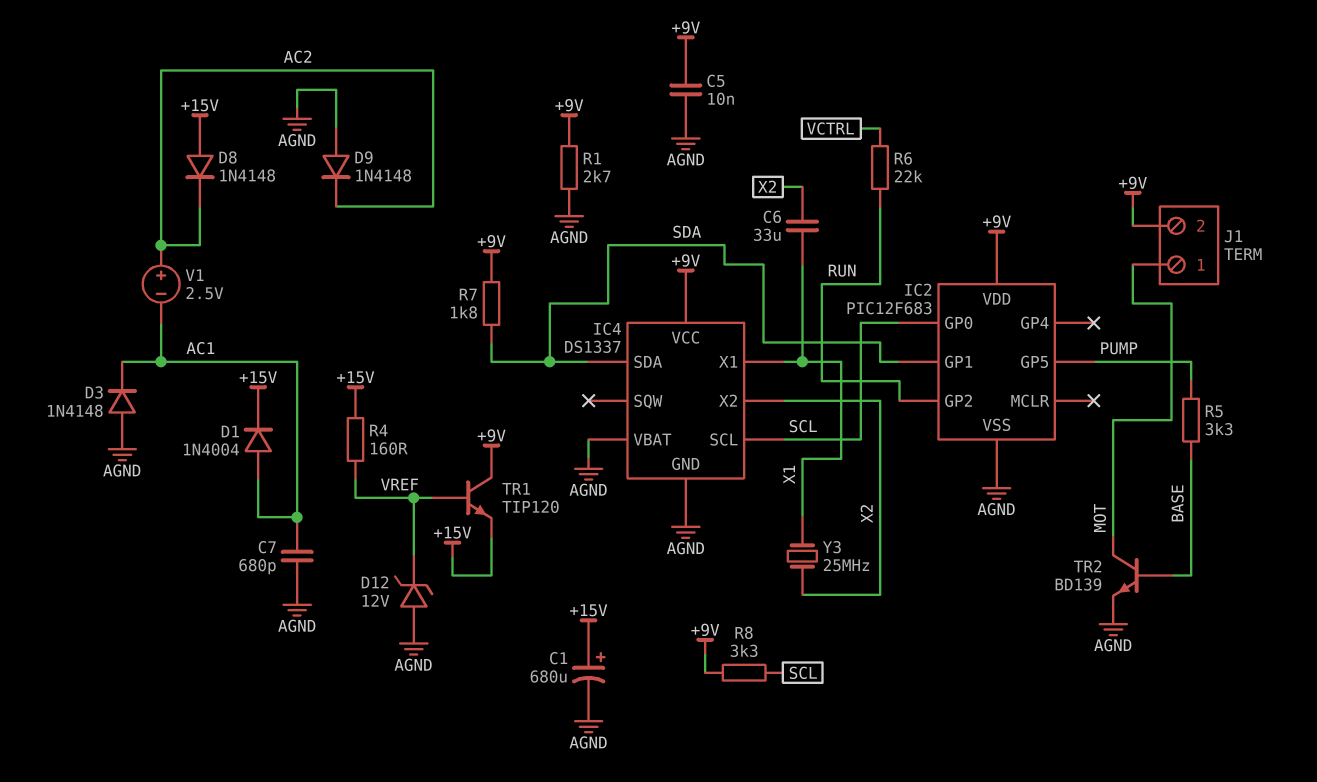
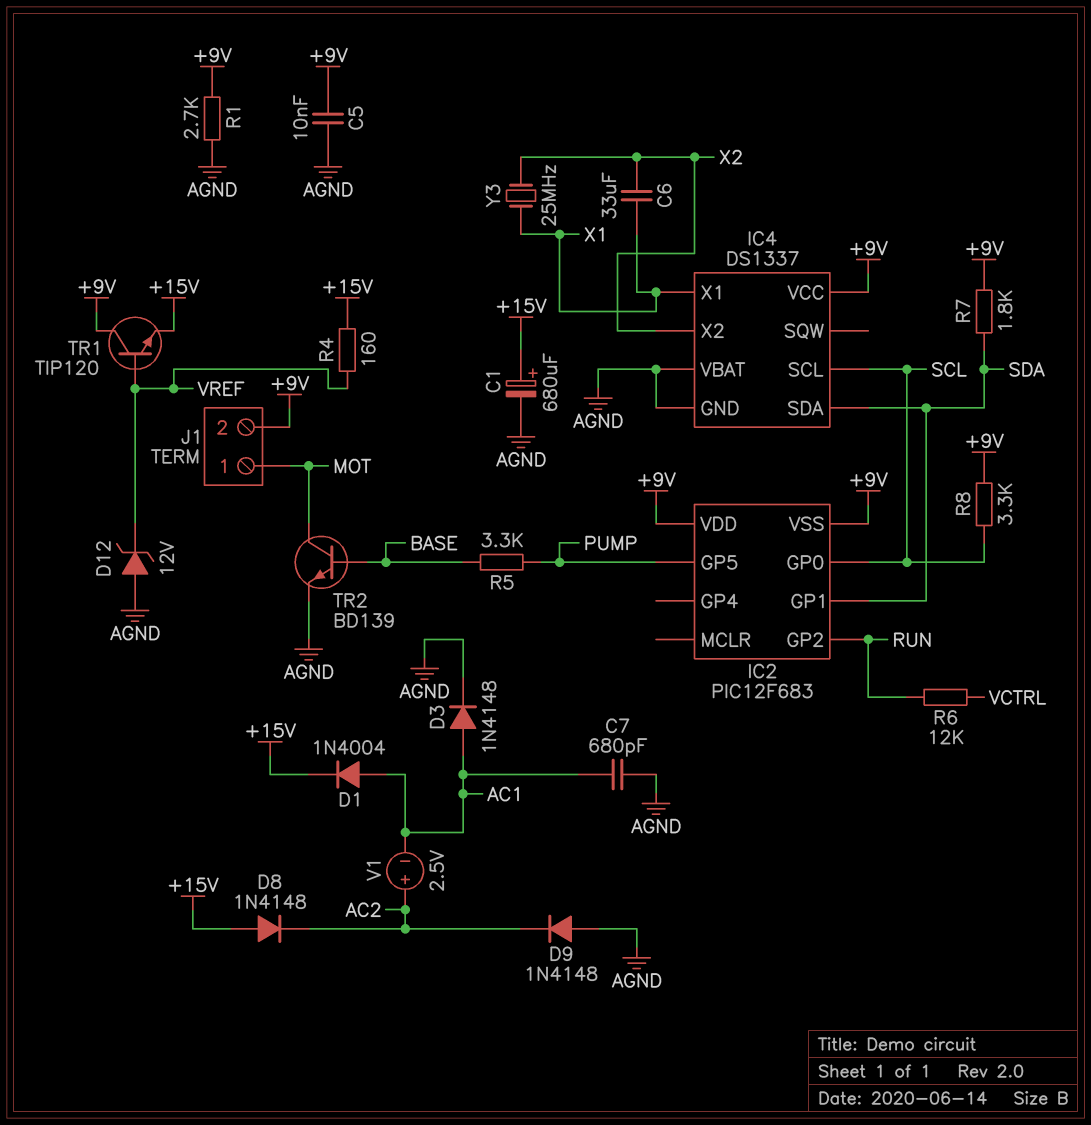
D3: diode 1N4148 (A AGND, K AC1) -> diode 1N4148 (A AC1, K AGND)
IC2 pin VSS: AGND -> +9V
R6: 22k (RUN, VCTRL) -> 12k (RUN, VCTRL)

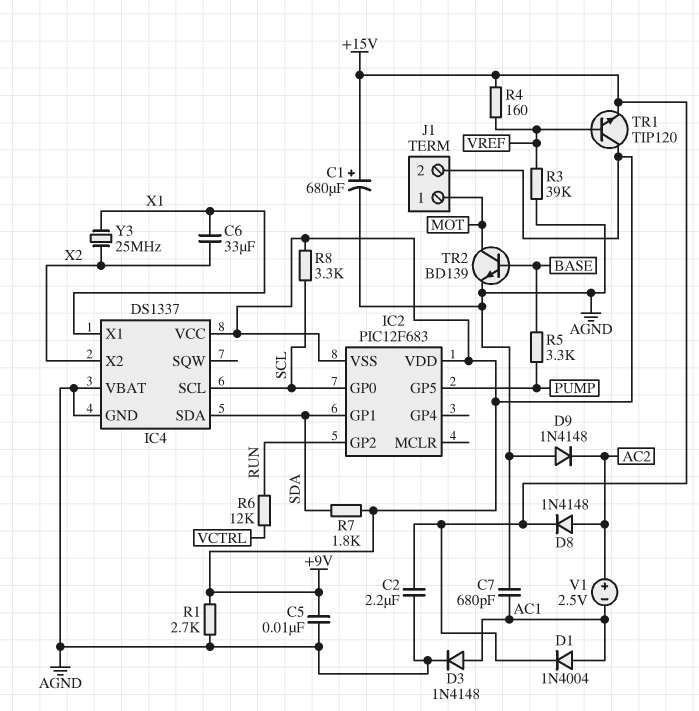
C2: none -> 2.2uF (+15V, AGND)
D8: diode 1N4148 (A +15V, K AC2) -> diode 1N4148 (A AC2, K +15V)
D12: zener 12V (A AGND, K VREF) -> none
R3: none -> 39k (AGND, VREF)

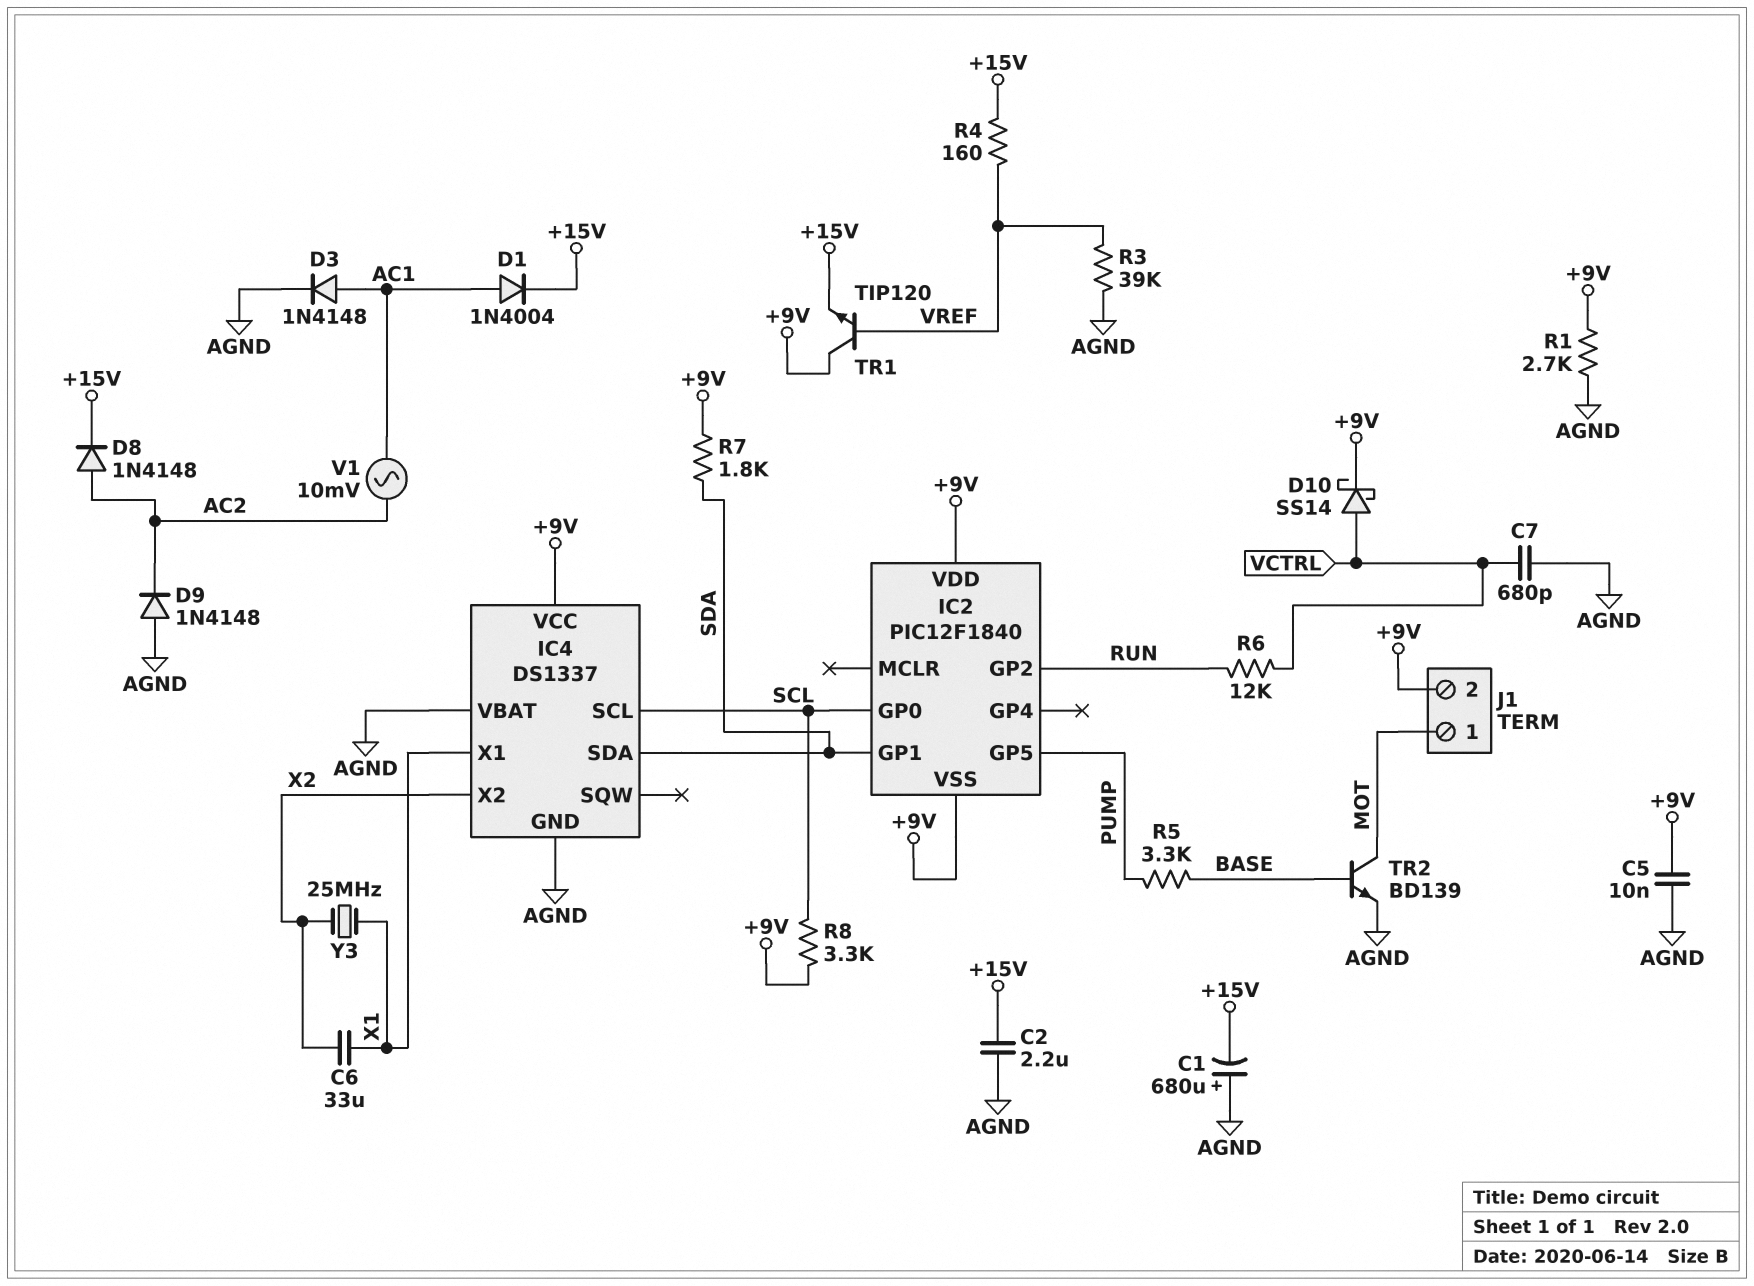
C1: 680uF (plus +15V, minus AGND) -> 680uF (plus AGND, minus +15V)
C7: 680pF (AC1, AGND) -> 680pF (AGND, VCTRL)
D10: none -> schottky SS14 (A VCTRL, K +9V)
IC2: PIC12F683 -> PIC12F1840
V1: 2.5V (plus AC2, minus AC1) -> AC 10mV (AC1, AC2)

